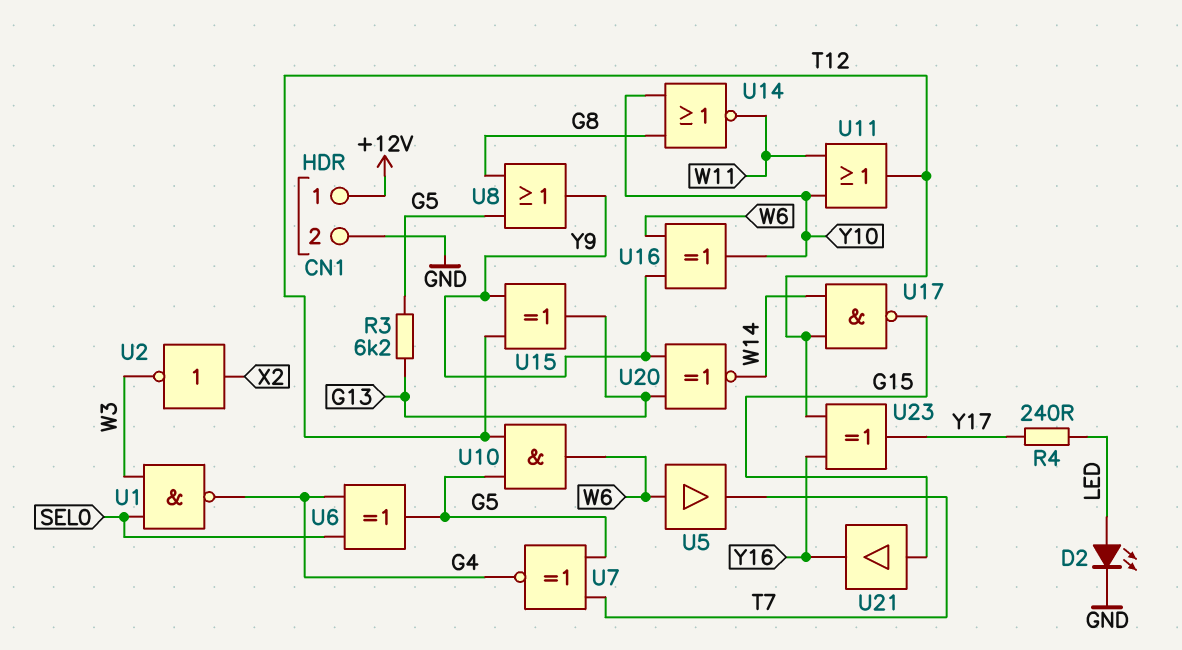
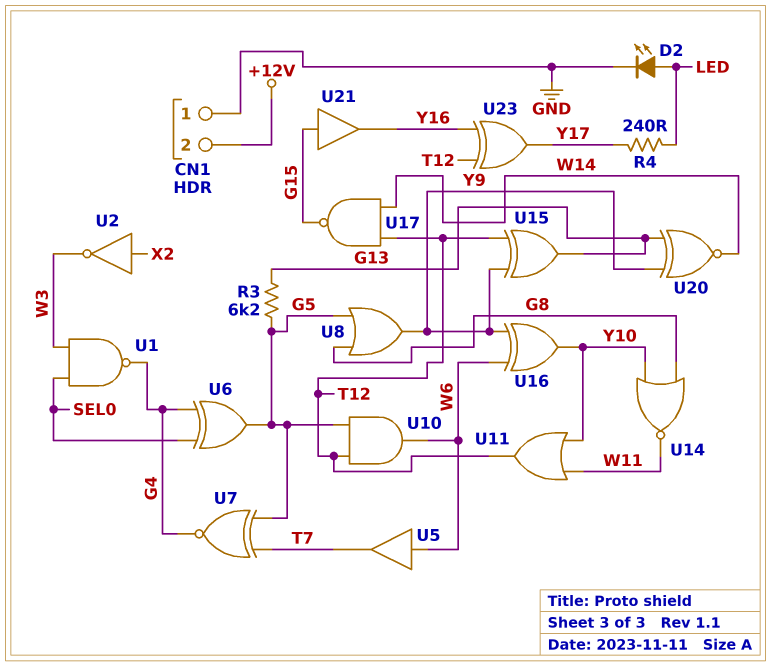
CN1 pin 1: +12V -> GND
CN1 pin 2: GND -> +12V

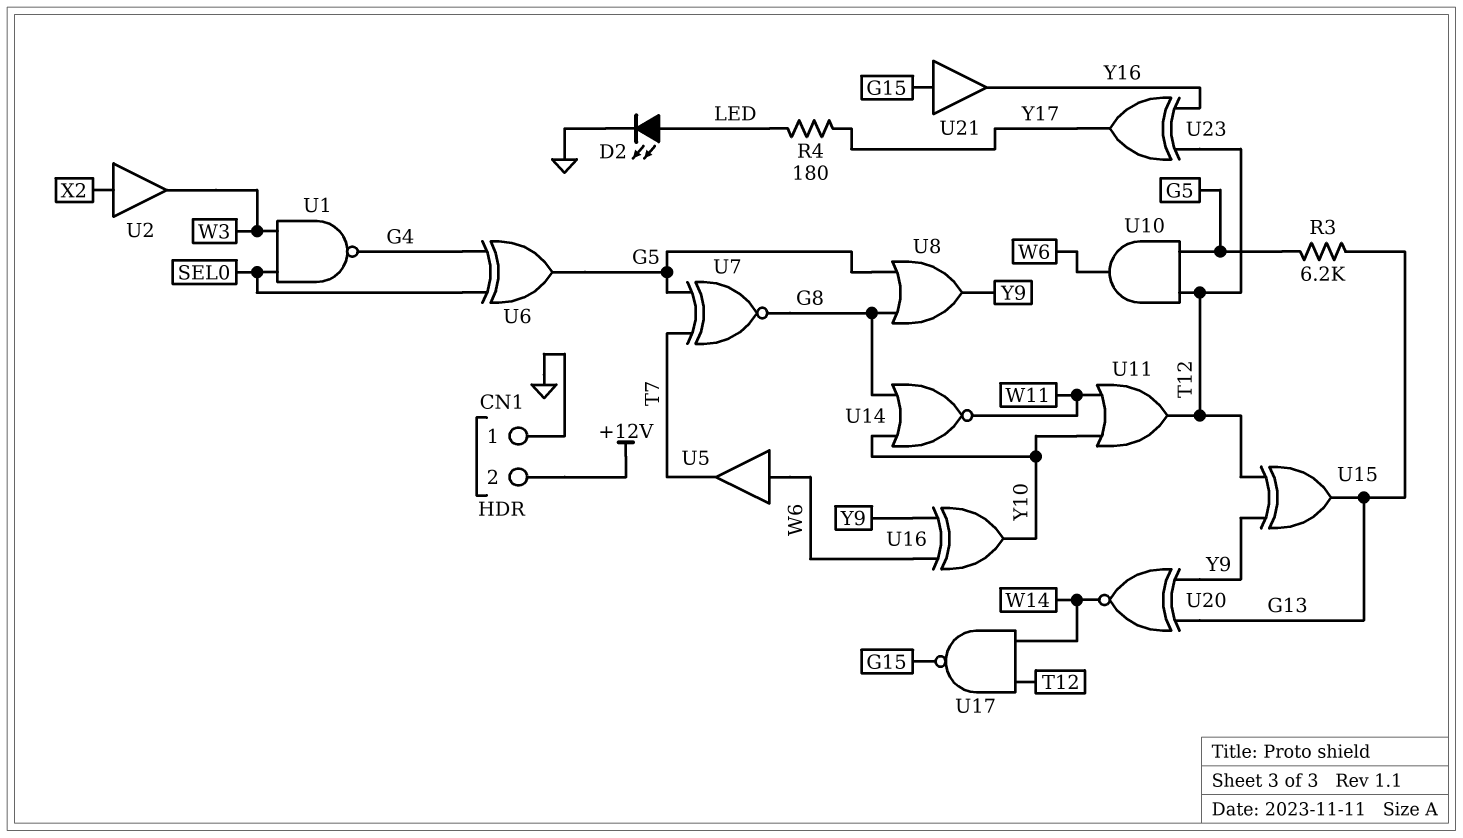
R4: 240 (LED, Y17) -> 180 (LED, Y17)
U2: NOT (in X2, out W3) -> buffer (in X2, out W3)
U7: XNOR (in G5, in T7, out G4) -> XNOR (in G5, in T7, out G8)

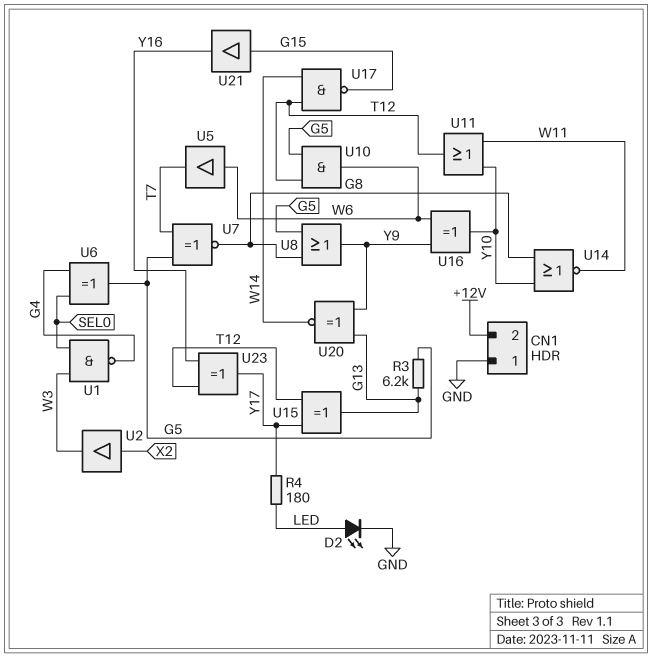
U15: XOR (in T12, in Y9, out G13) -> XOR (in T12, in Y17, out G13)

